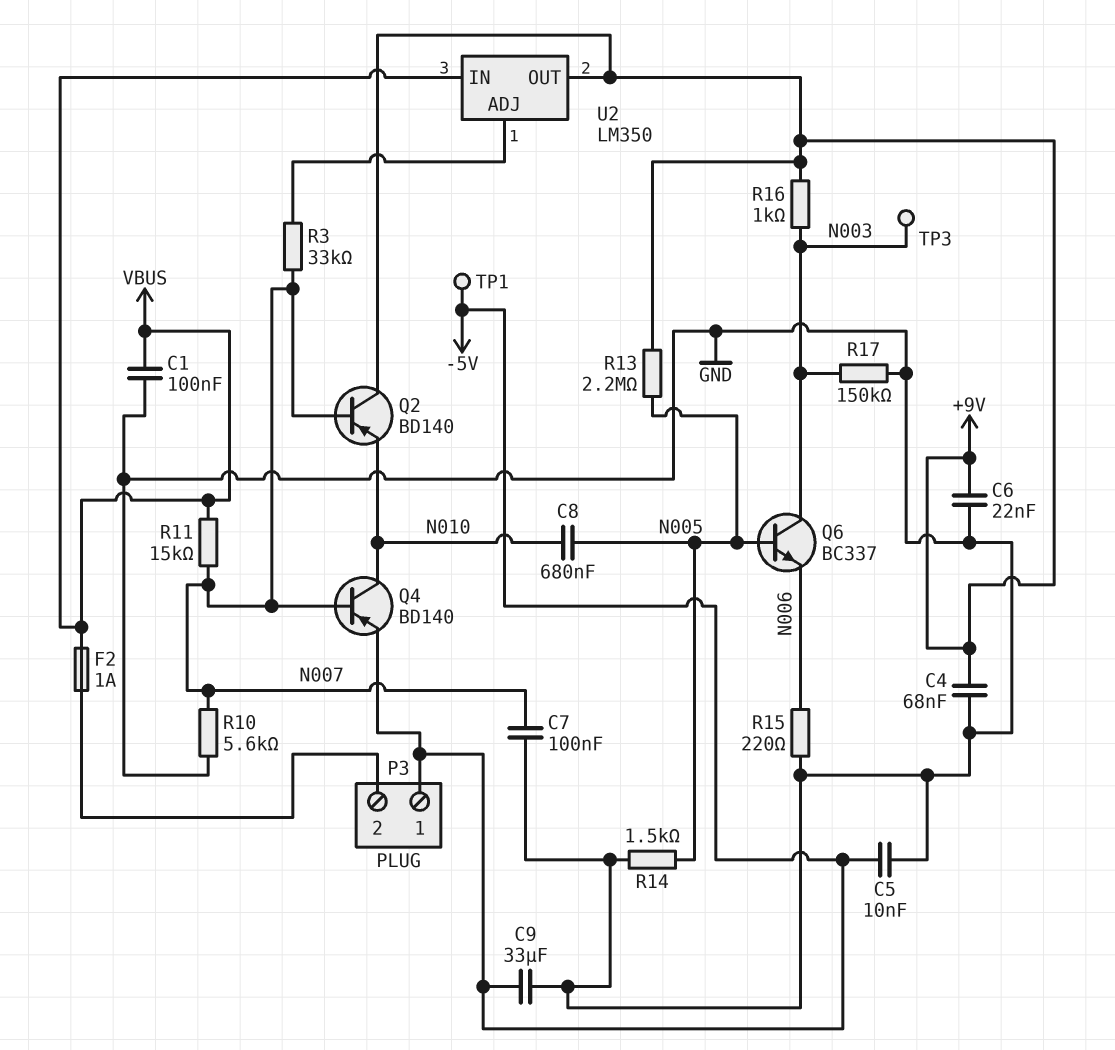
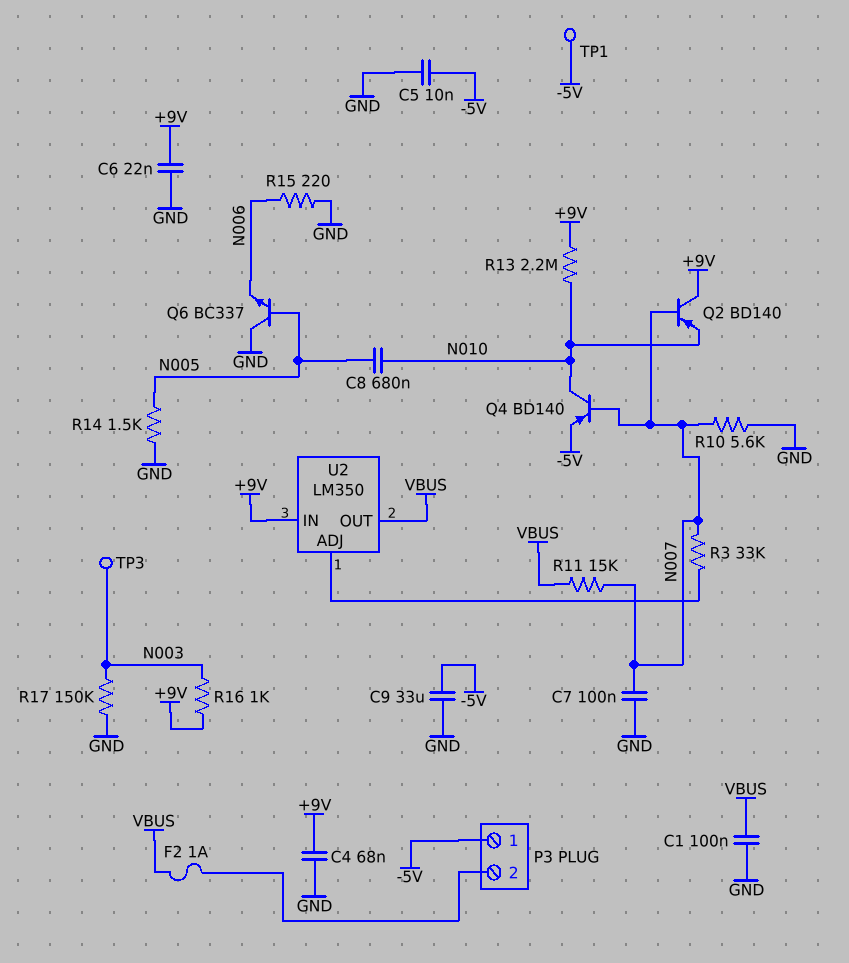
Q6: NPN BC337 (B N005, C N003, E N006) -> NPN BC337 (B N005, C GND, E N006)
R13: 2.2M (+9V, N005) -> 2.2M (+9V, N010)
U2 pin IN: VBUS -> +9V
U2 pin OUT: +9V -> VBUS

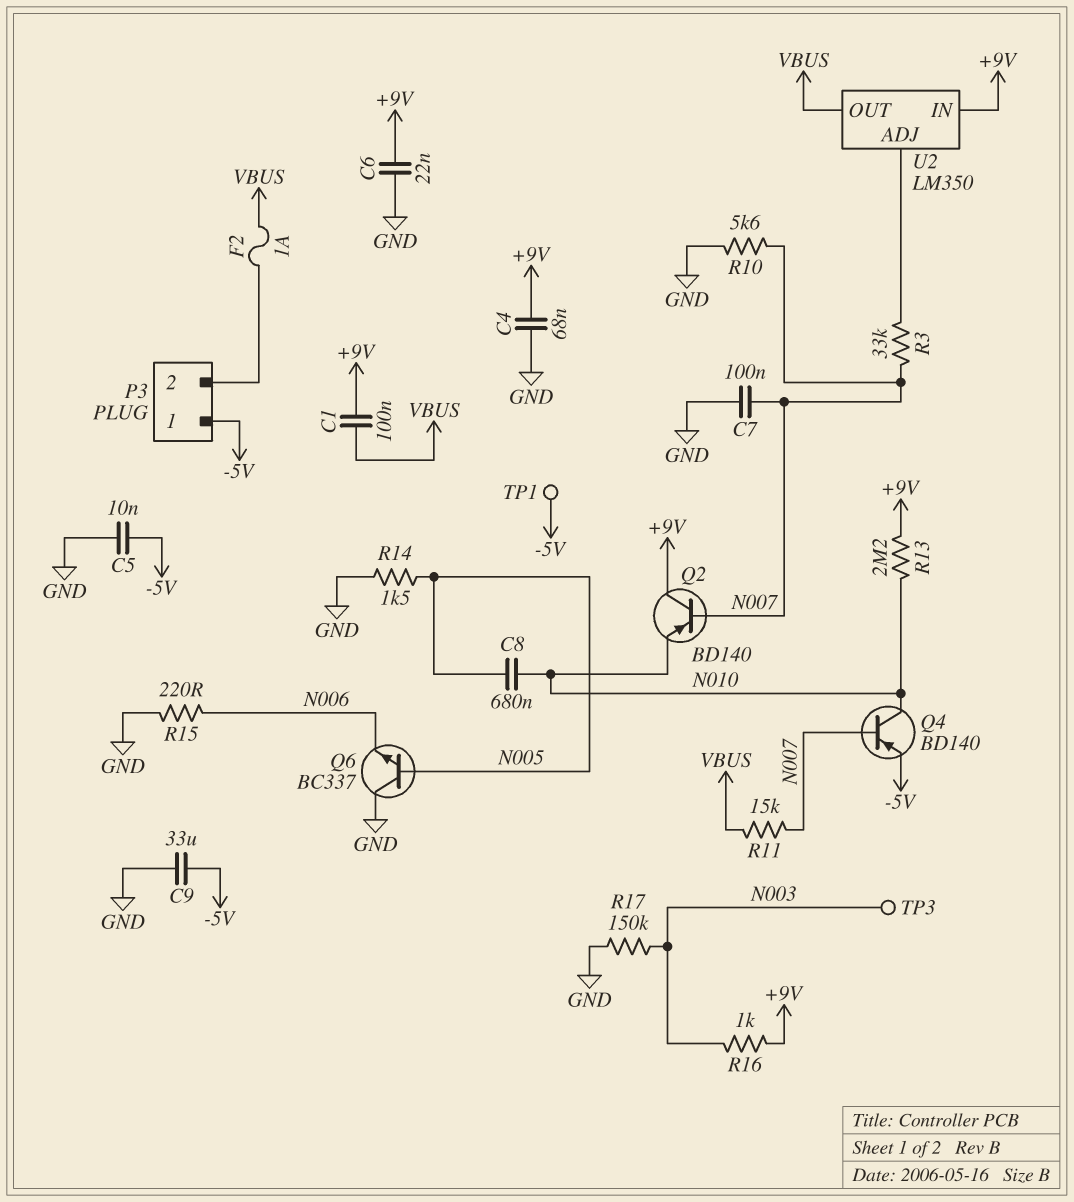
C1: 100nF (GND, VBUS) -> 100nF (+9V, VBUS)

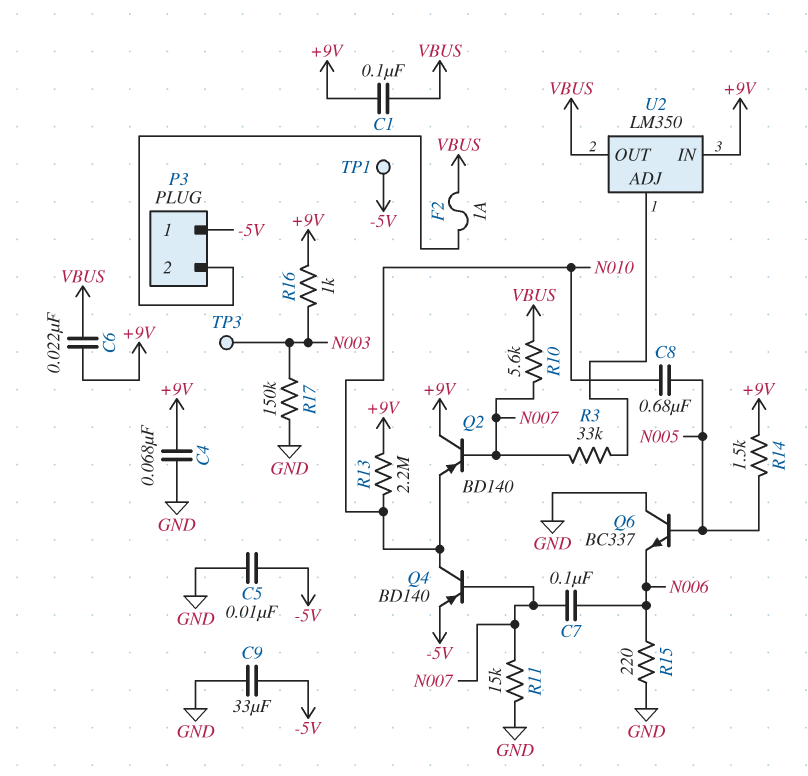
C6: 22nF (+9V, GND) -> 22nF (+9V, VBUS)
C7: 100nF (GND, N007) -> 100nF (N006, N007)
R10: 5.6k (GND, N007) -> 5.6k (N007, VBUS)
R11: 15k (N007, VBUS) -> 15k (GND, N007)
R14: 1.5k (GND, N005) -> 1.5k (+9V, N005)

